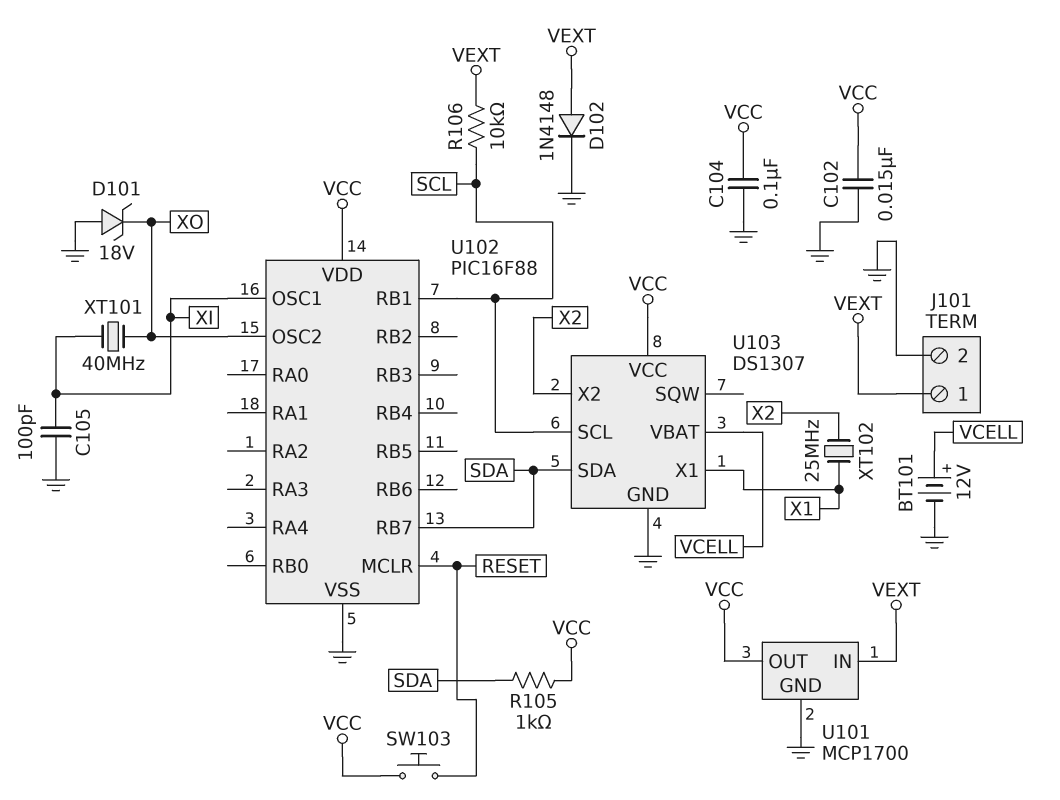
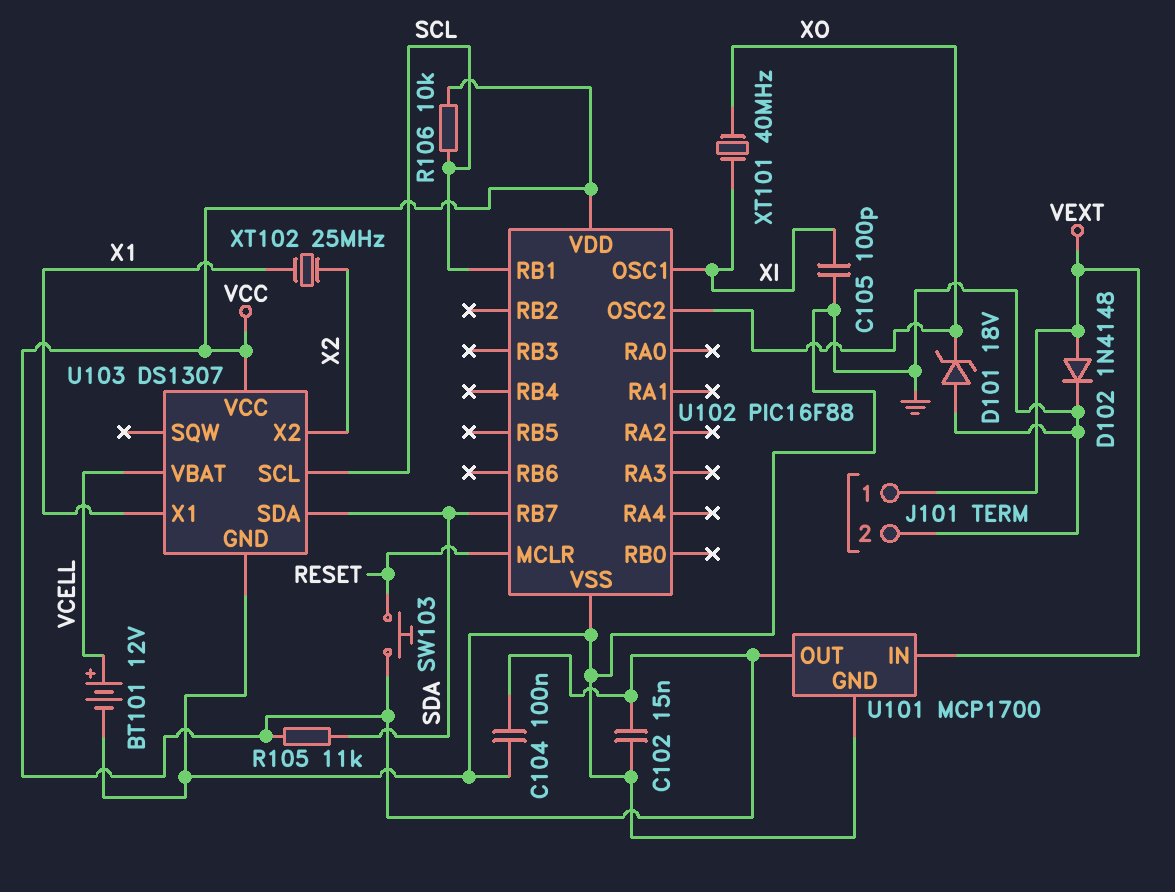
R105: 1k (SDA, VCC) -> 11k (SDA, VCC)
R106: 10k (SCL, VEXT) -> 10k (SCL, VCC)

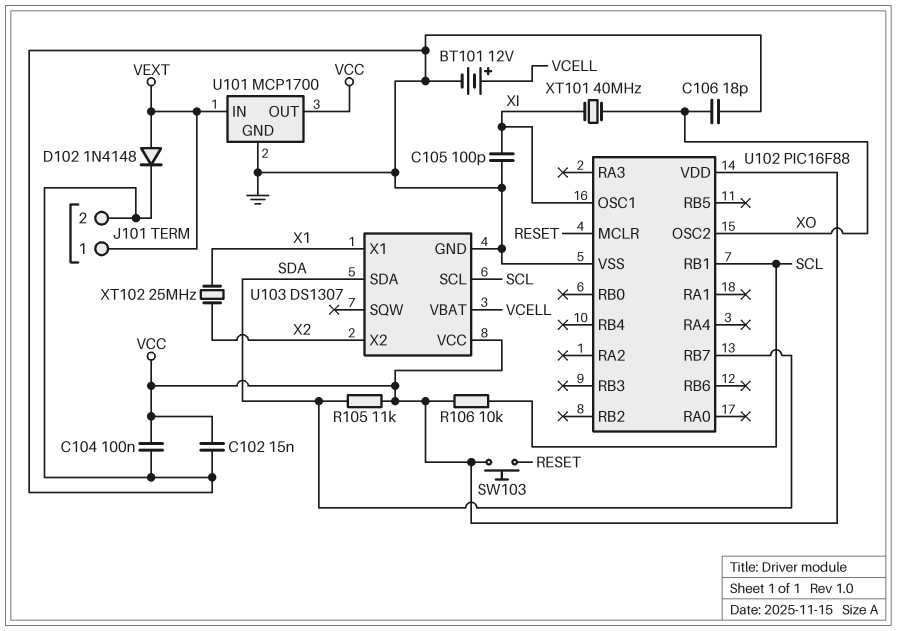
C106: none -> 18pF (GND, XO)
D101: zener 18V (A GND, K XO) -> none

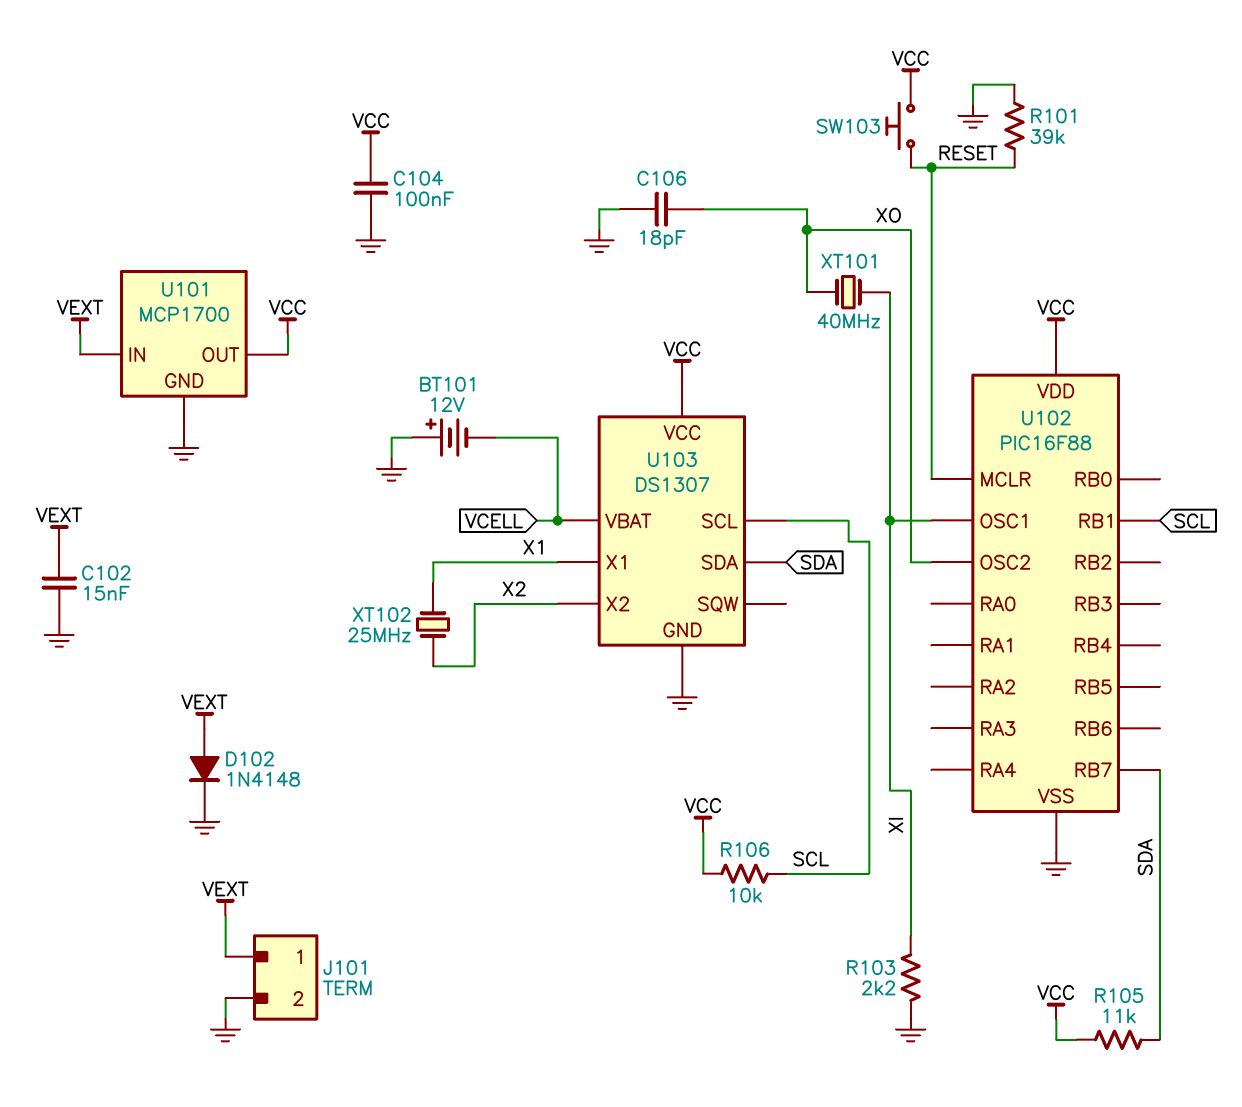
BT101: 12V (plus VCELL, minus GND) -> 12V (plus GND, minus VCELL)
C102: 15nF (GND, VCC) -> 15nF (GND, VEXT)
C105: 100pF (GND, XI) -> none
R101: none -> 39k (GND, RESET)
R103: none -> 2.2k (GND, XI)

